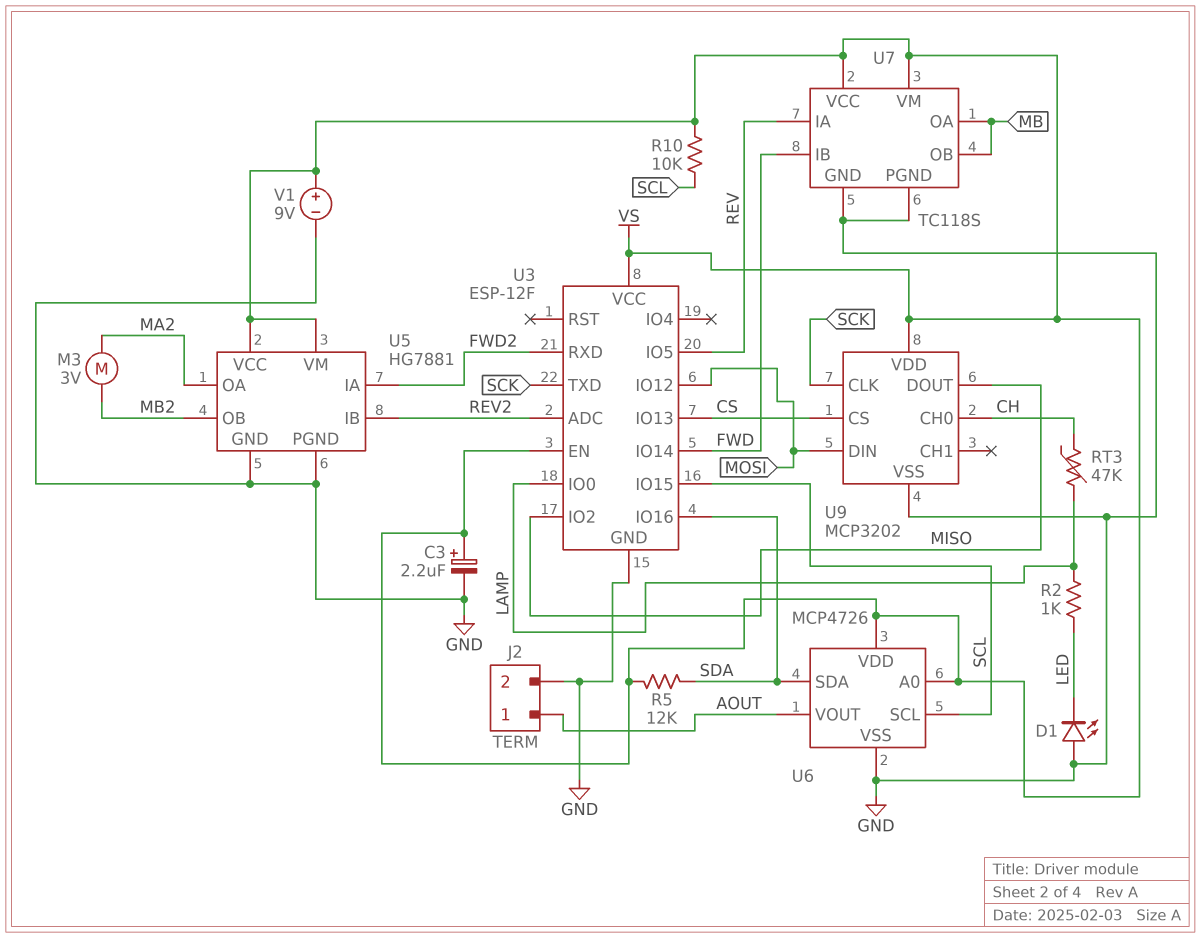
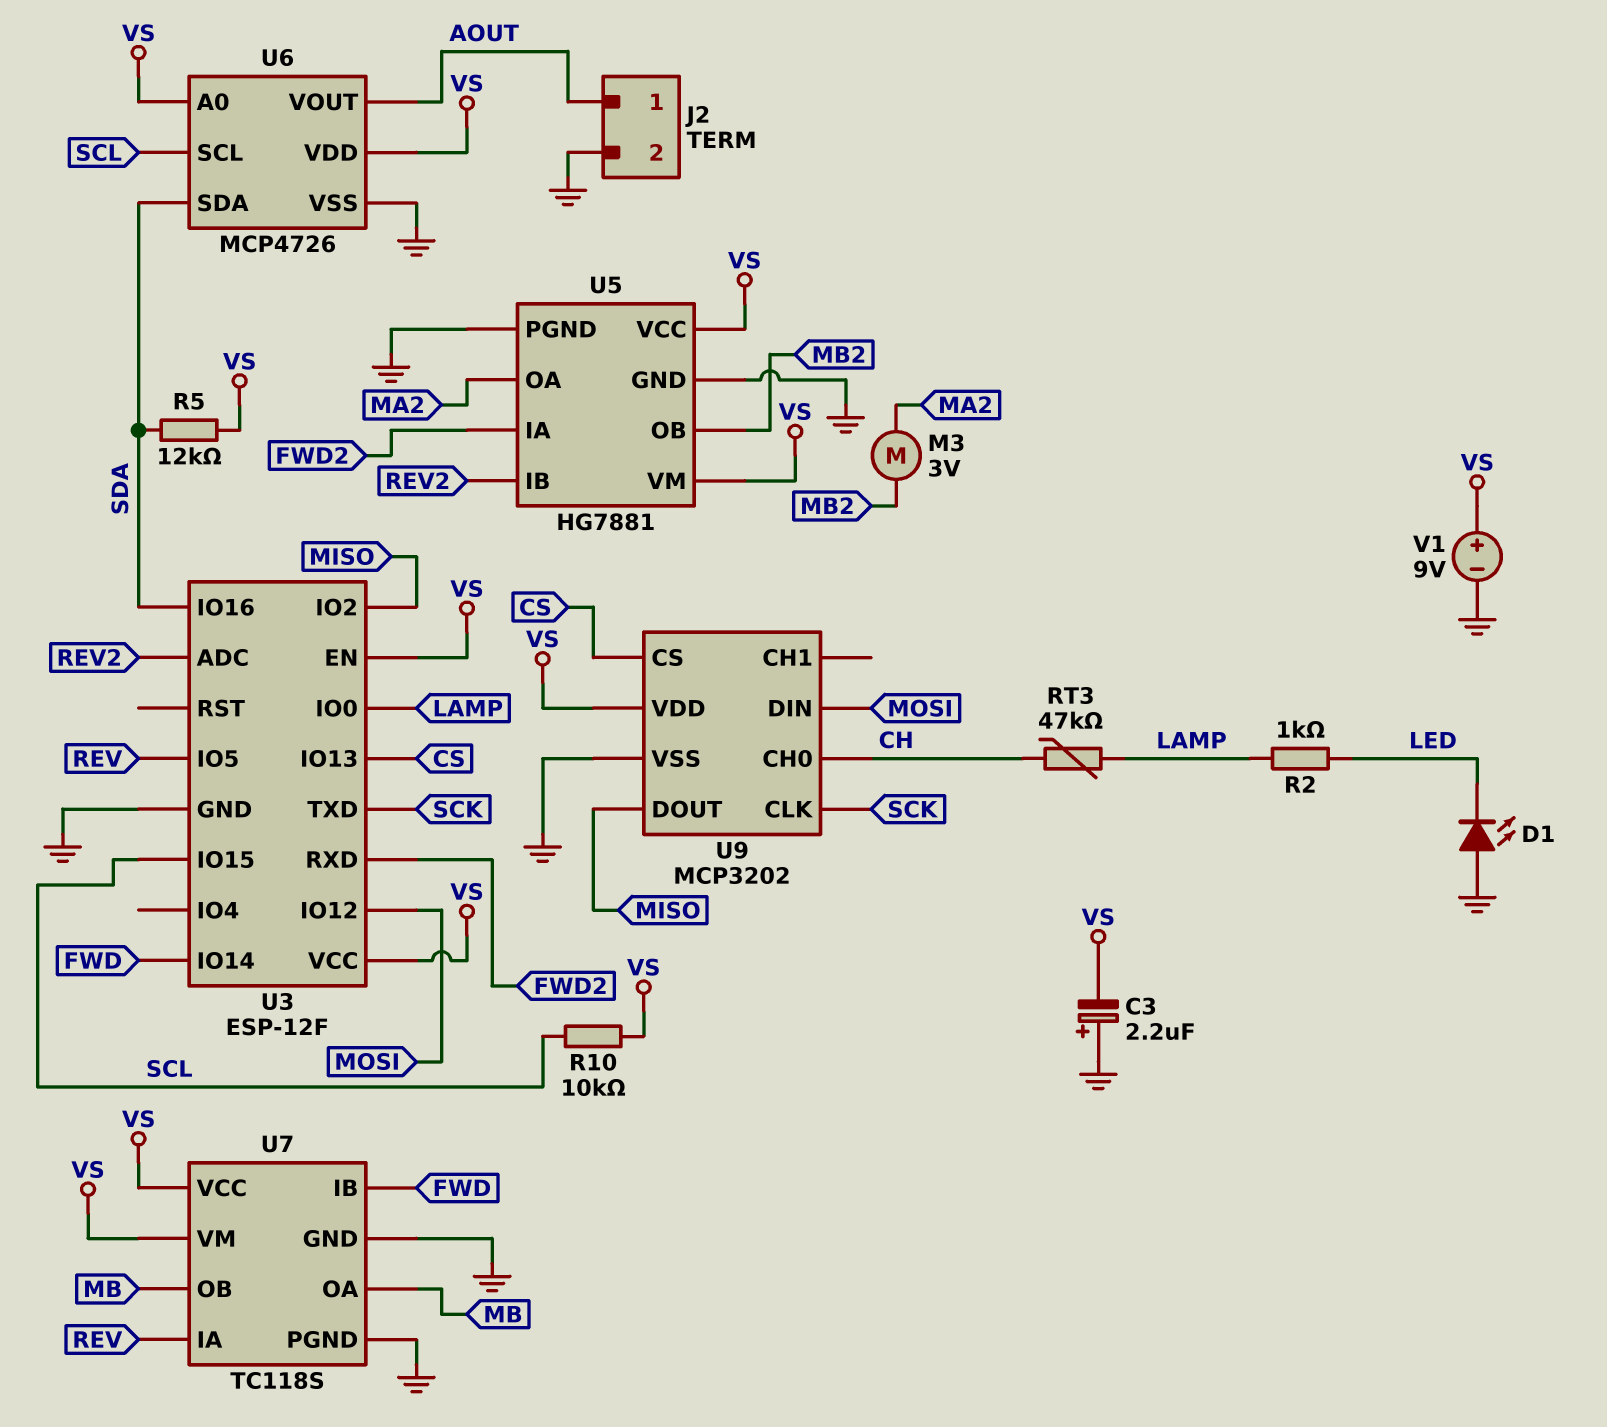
C3: 2.2uF (plus VS, minus GND) -> 2.2uF (plus GND, minus VS)

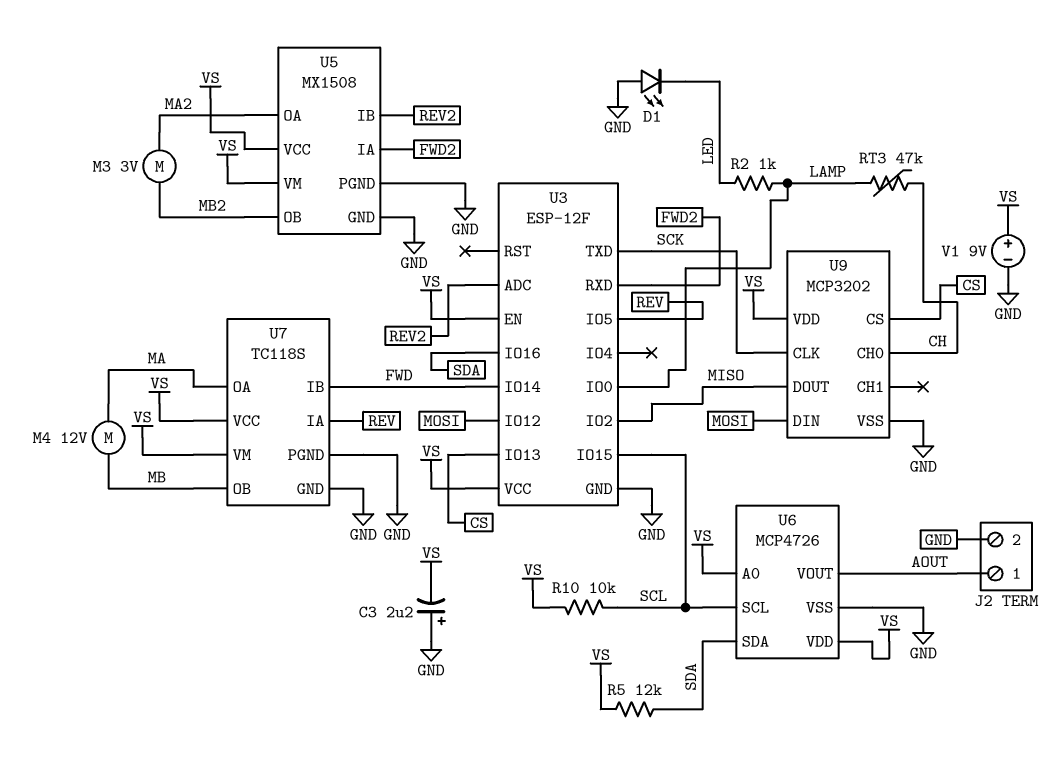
M4: none -> motor 12V (MA, MB)
U5: HG7881 -> MX1508
U7 pin OA: MB -> MA

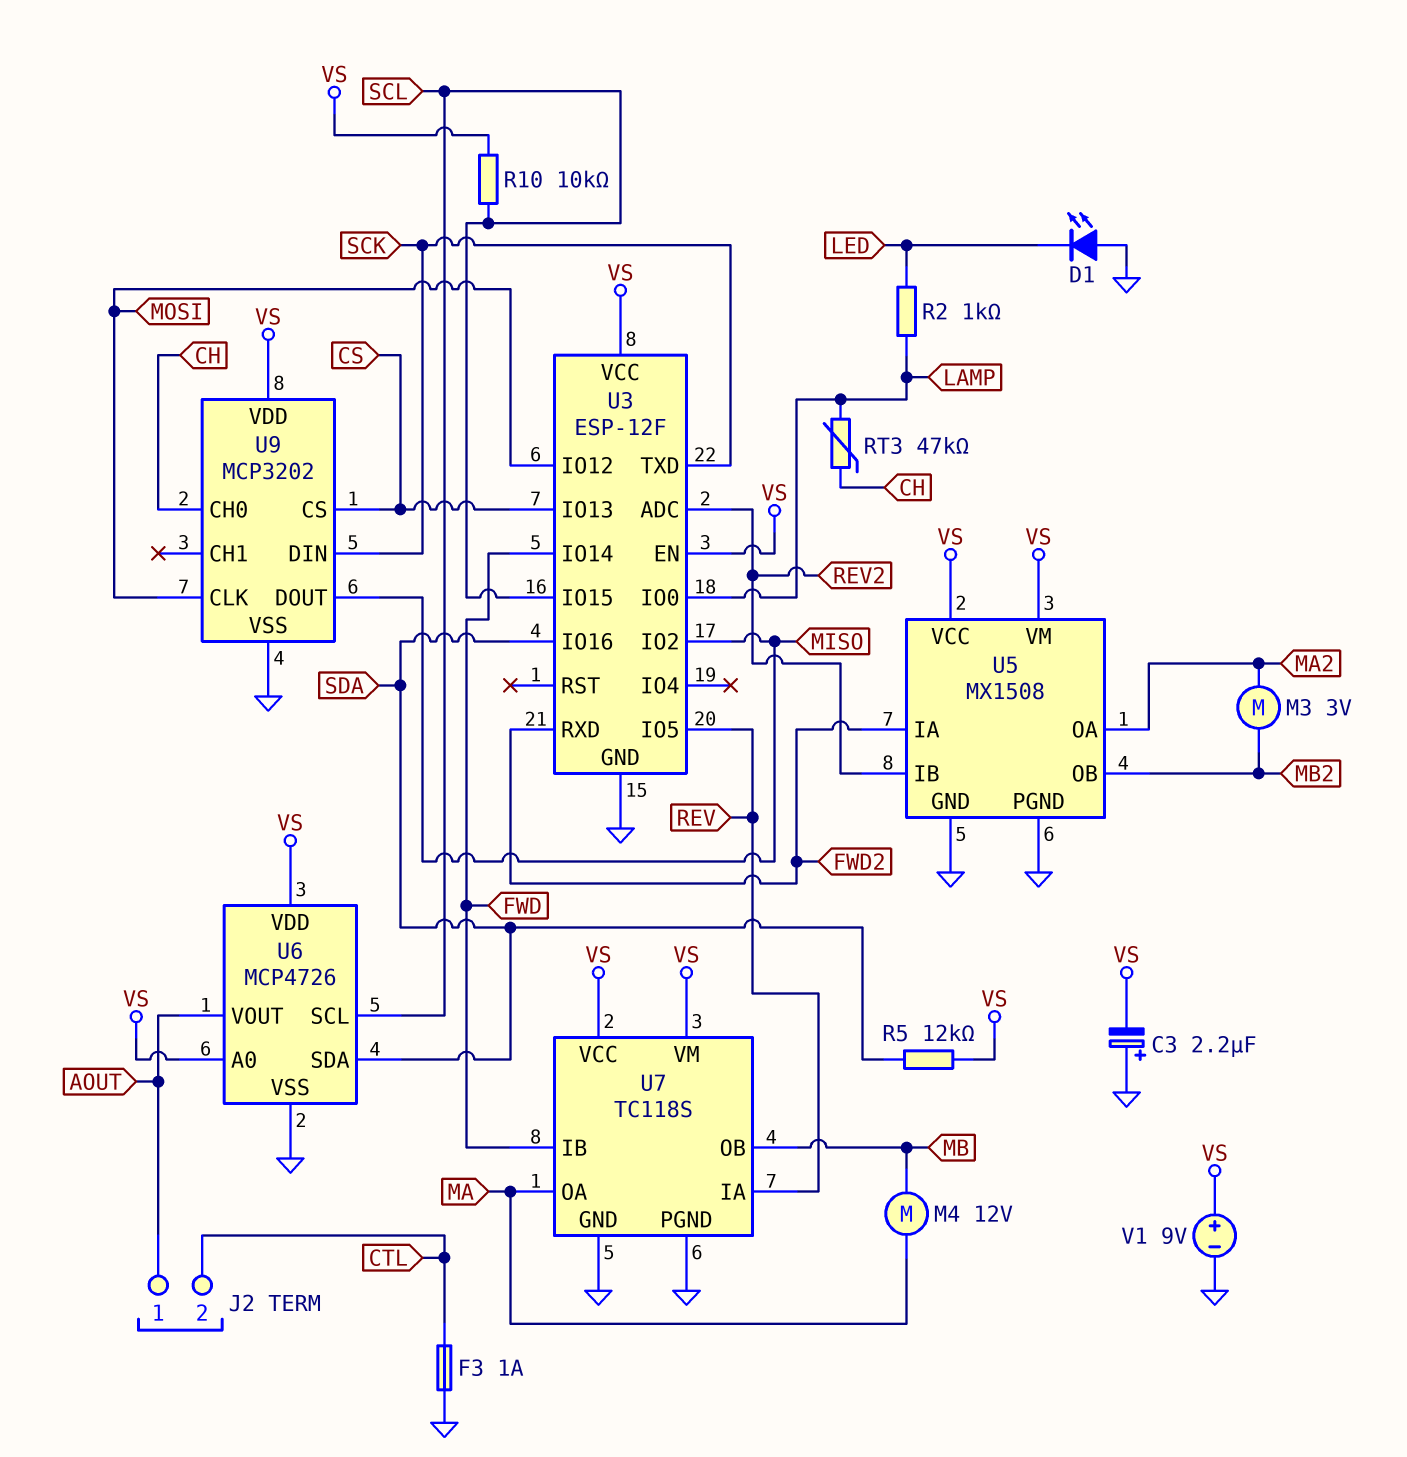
F3: none -> 1A (CTL, GND)
J2 pin 2: GND -> CTL
U9 pin CLK: SCK -> MOSI
U9 pin DIN: MOSI -> SCK

